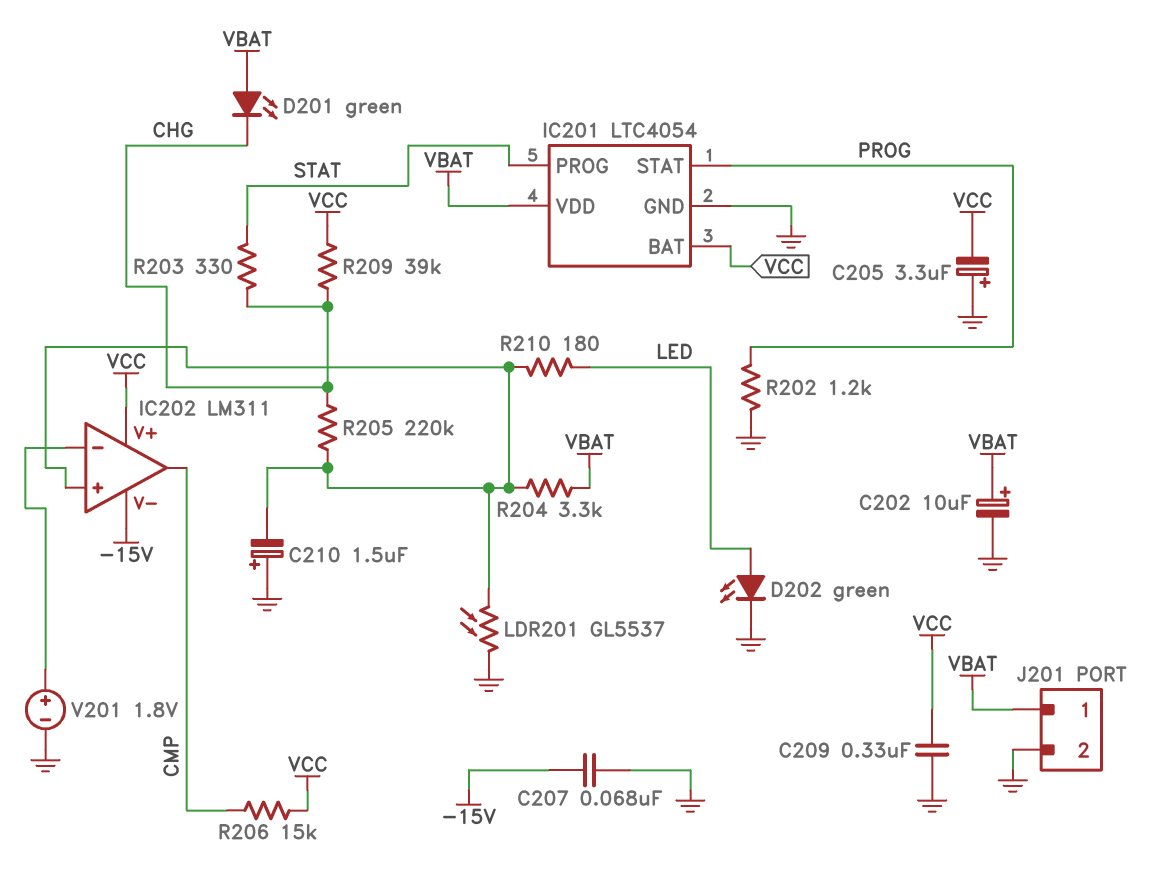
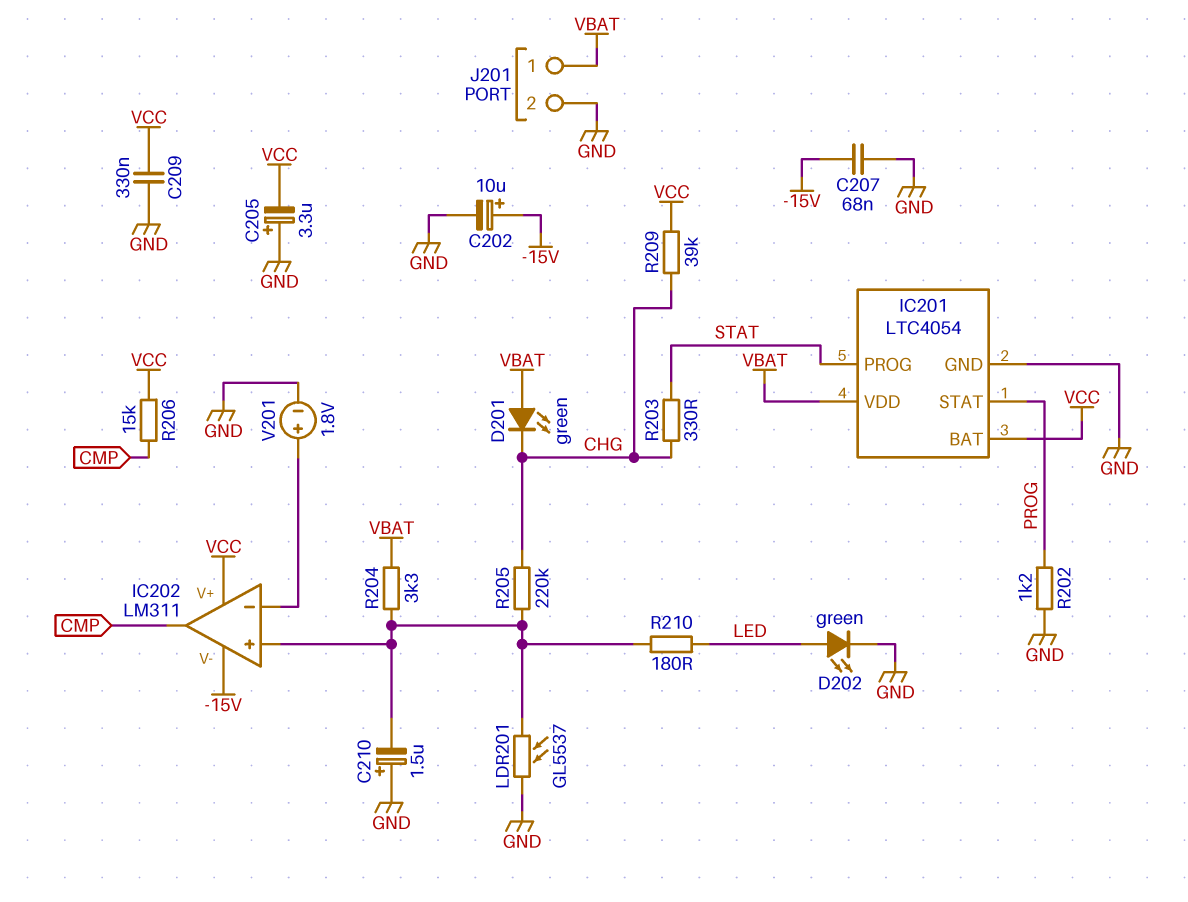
C202: 10uF (plus VBAT, minus GND) -> 10uF (plus -15V, minus GND)

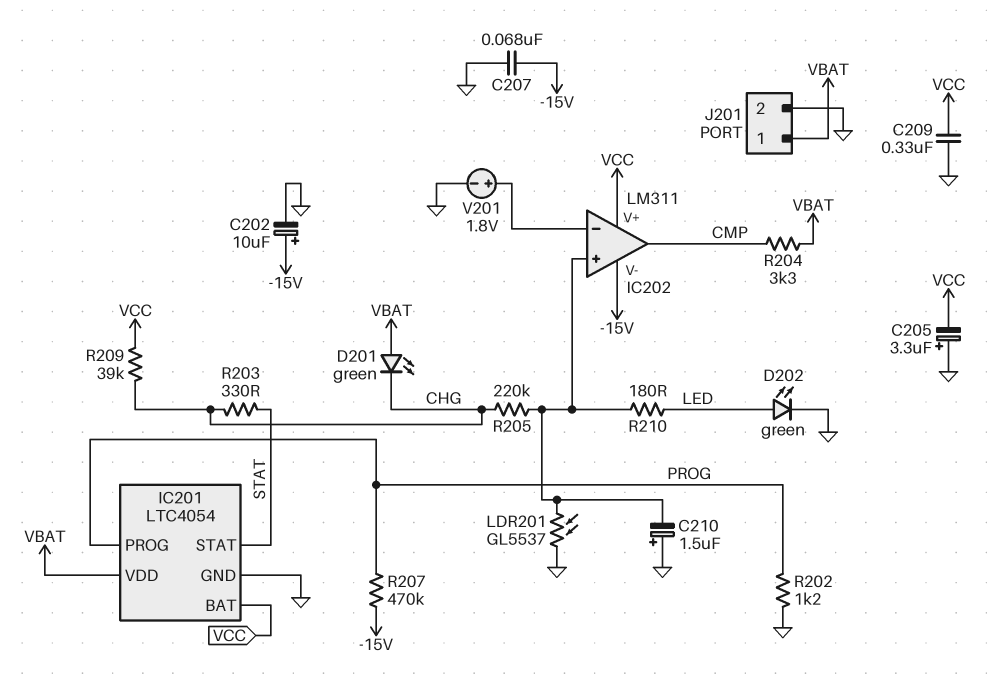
IC201 pin PROG: STAT -> PROG
IC201 pin STAT: PROG -> STAT
R204: 3.3k (IC202/in+, VBAT) -> 3.3k (CMP, VBAT)
R206: 15k (CMP, VCC) -> none
R207: none -> 470k (-15V, PROG)

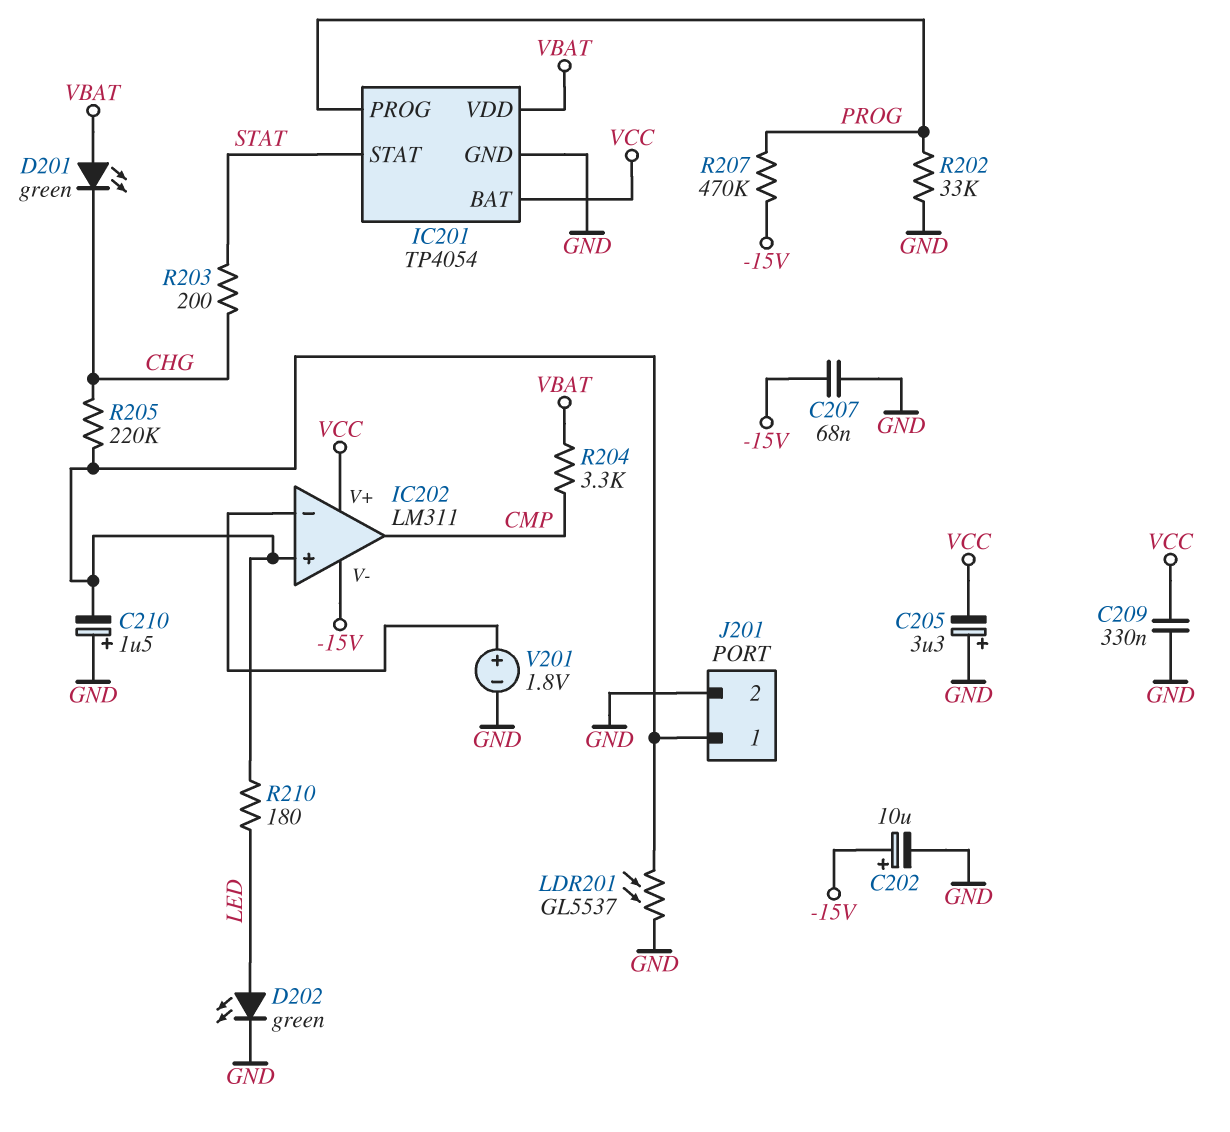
IC201: LTC4054 -> TP4054
J201 pin 1: VBAT -> IC202/in+
R202: 1.2k (GND, PROG) -> 33k (GND, PROG)
R203: 330 (CHG, STAT) -> 200 (CHG, STAT)
R209: 39k (CHG, VCC) -> none

